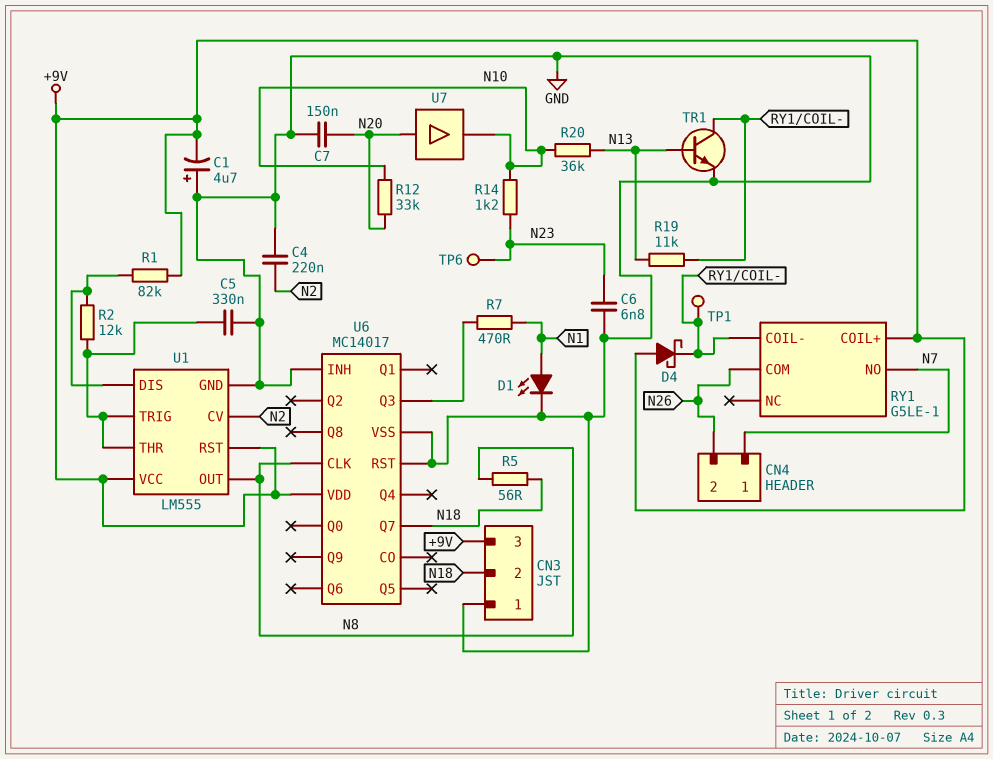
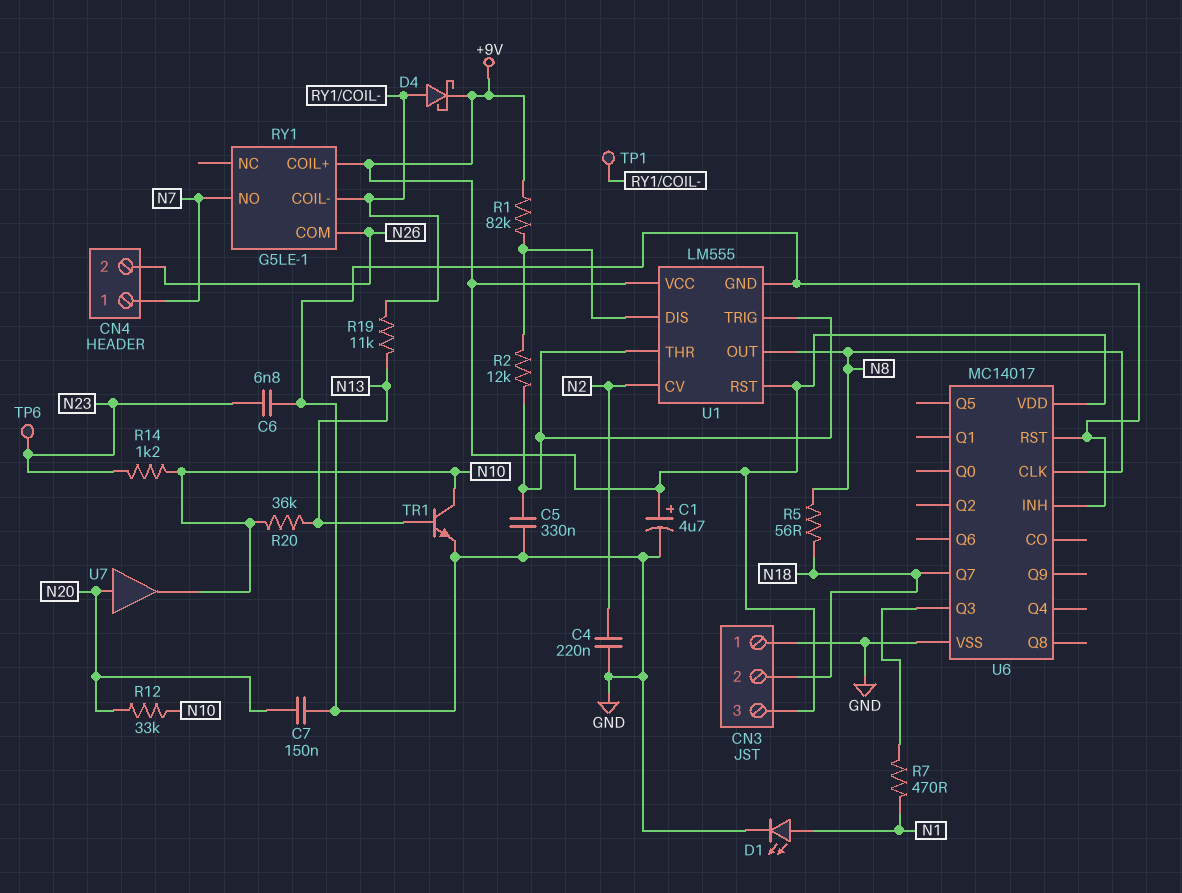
C1: 4.7uF (plus GND, minus +9V) -> 4.7uF (plus +9V, minus GND)
D4: schottky (A +9V, K RY1/COIL-) -> schottky (A RY1/COIL-, K +9V)
TR1: NPN (B N13, C RY1/COIL-, E GND) -> NPN (B N13, C N10, E GND)

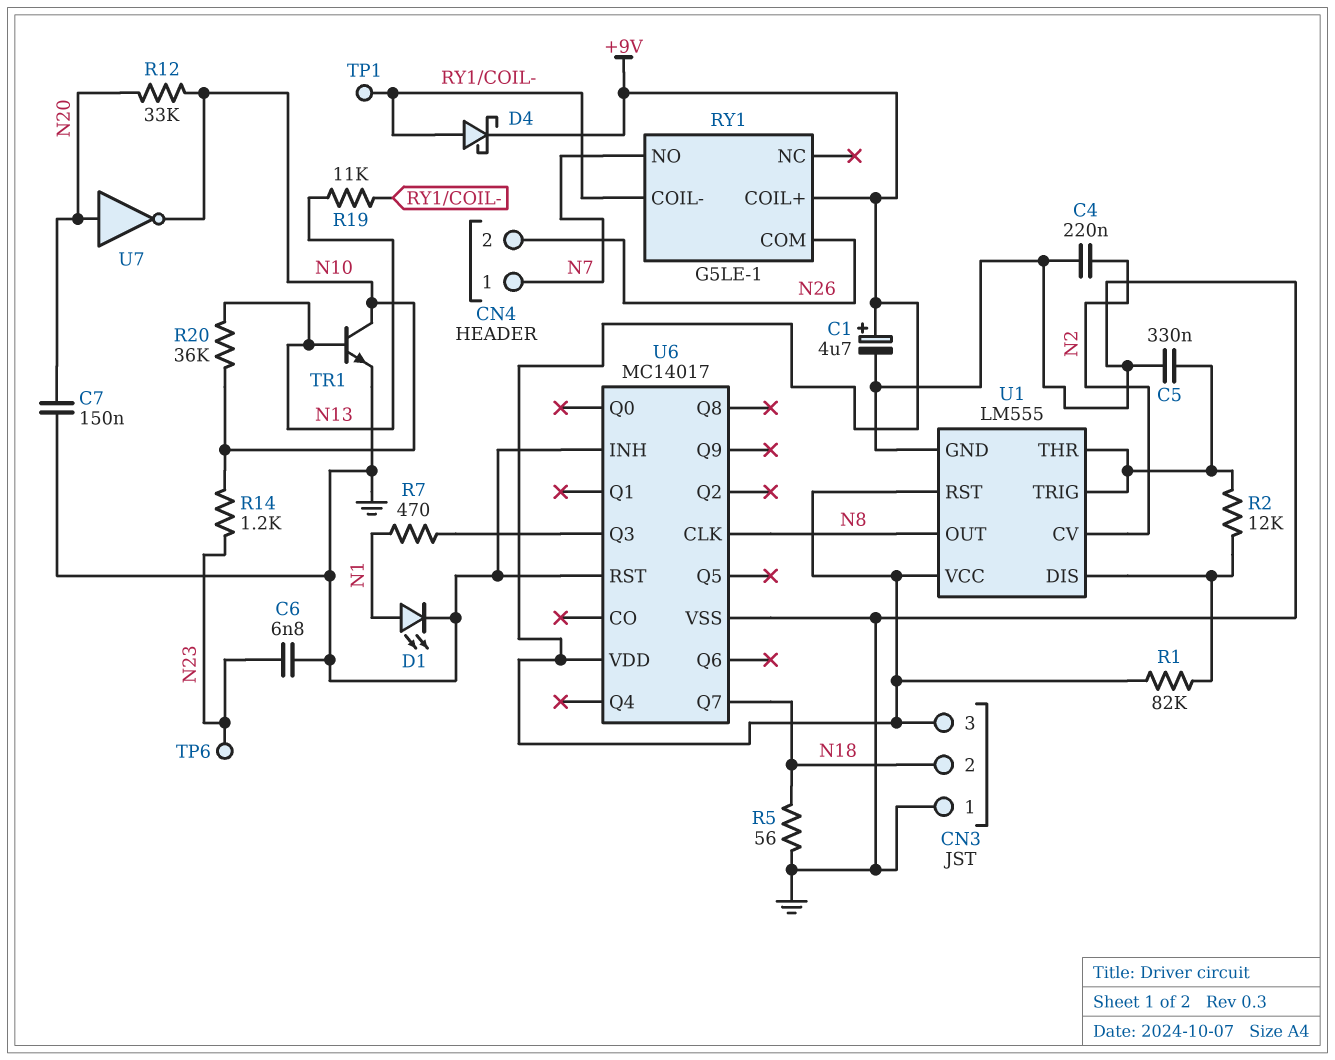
R5: 56 (N8, N18) -> 56 (GND, N18)
U7: buffer (in N20, out N10) -> NOT (in N20, out N10)

